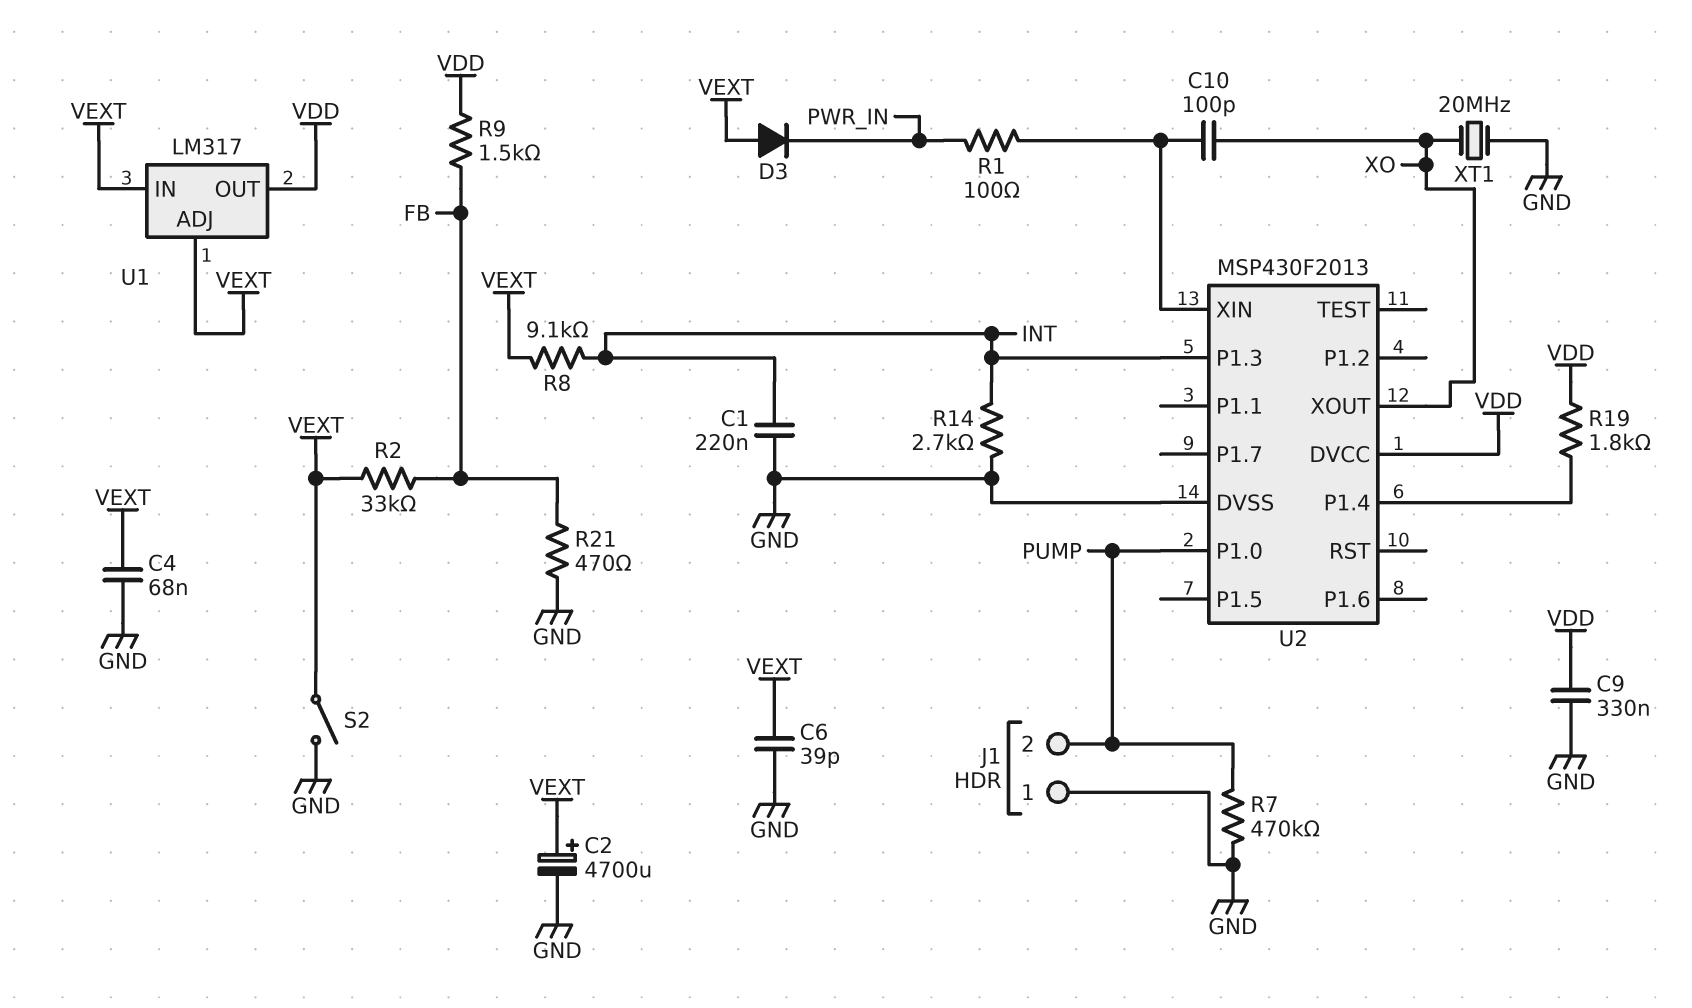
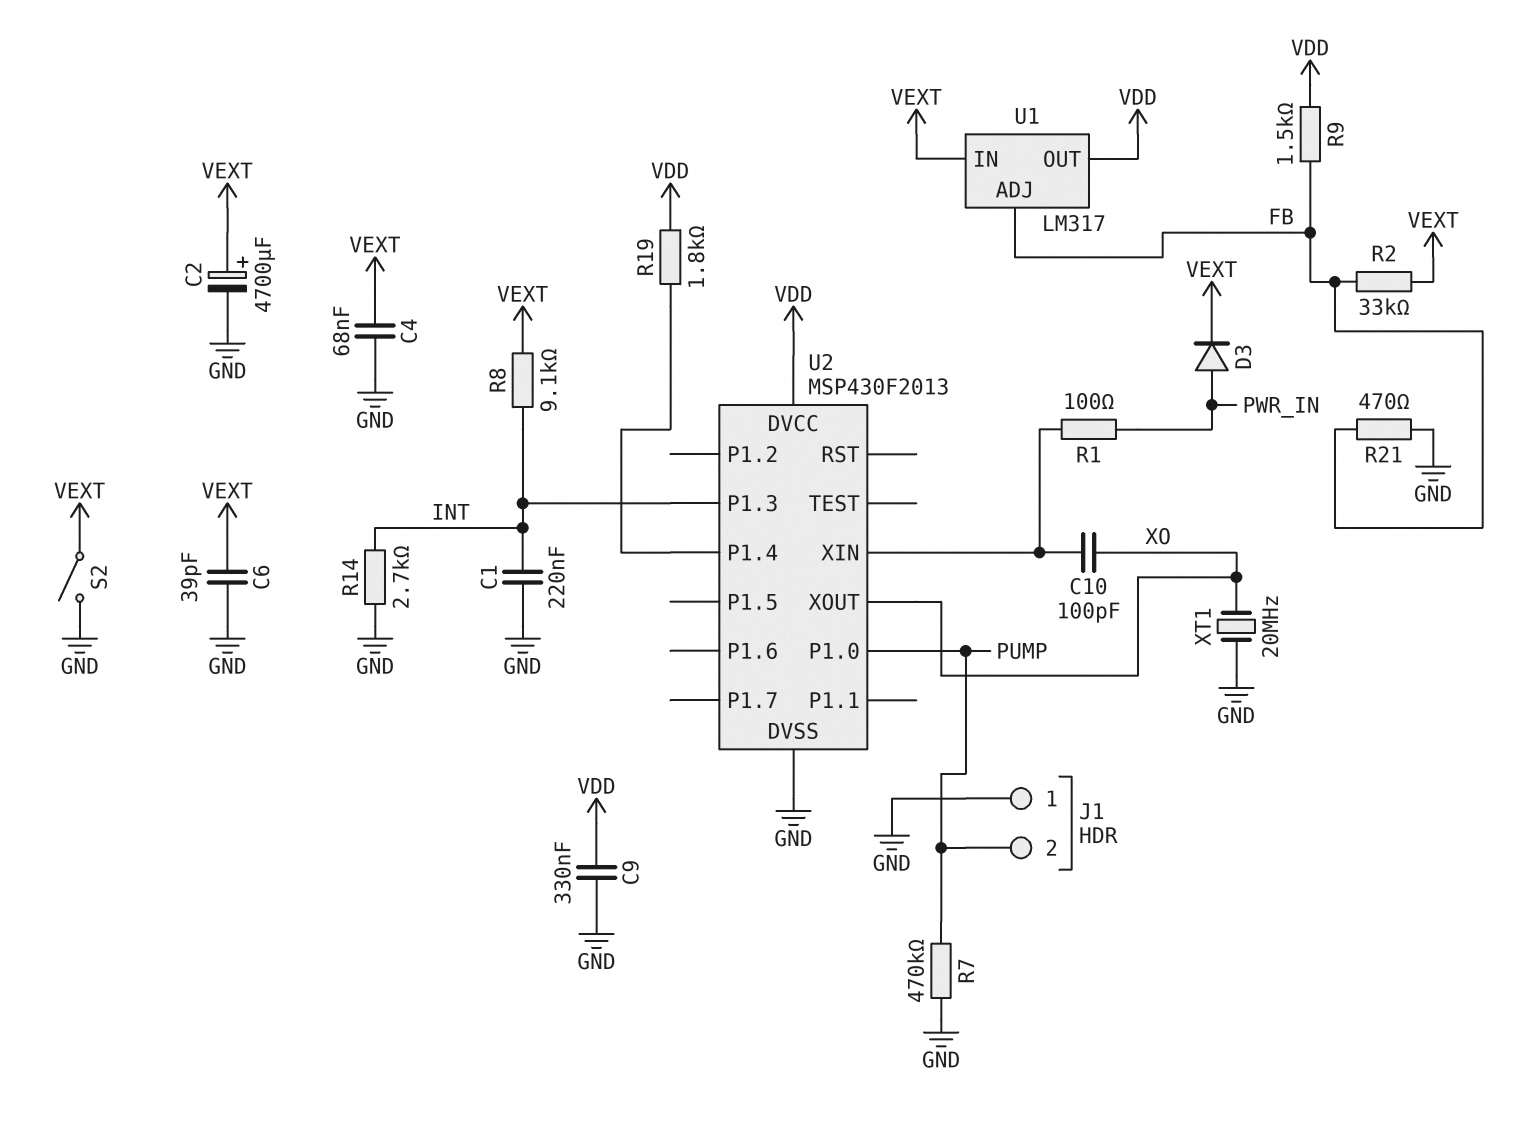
D3: diode (A VEXT, K PWR_IN) -> diode (A PWR_IN, K VEXT)
U1 pin ADJ: VEXT -> FB

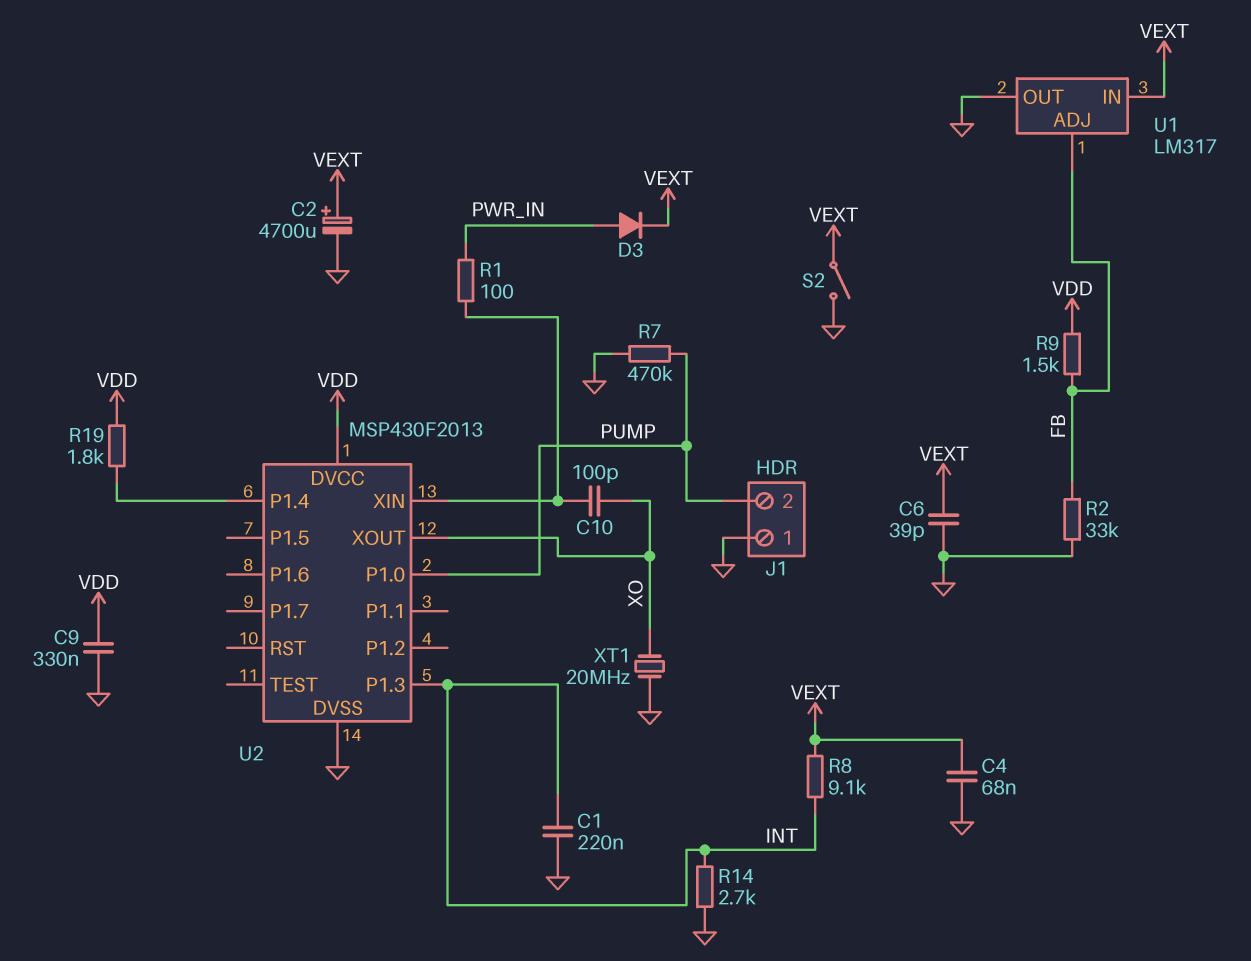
R2: 33k (FB, VEXT) -> 33k (FB, GND)
R21: 470 (FB, GND) -> none
U1 pin OUT: VDD -> GND

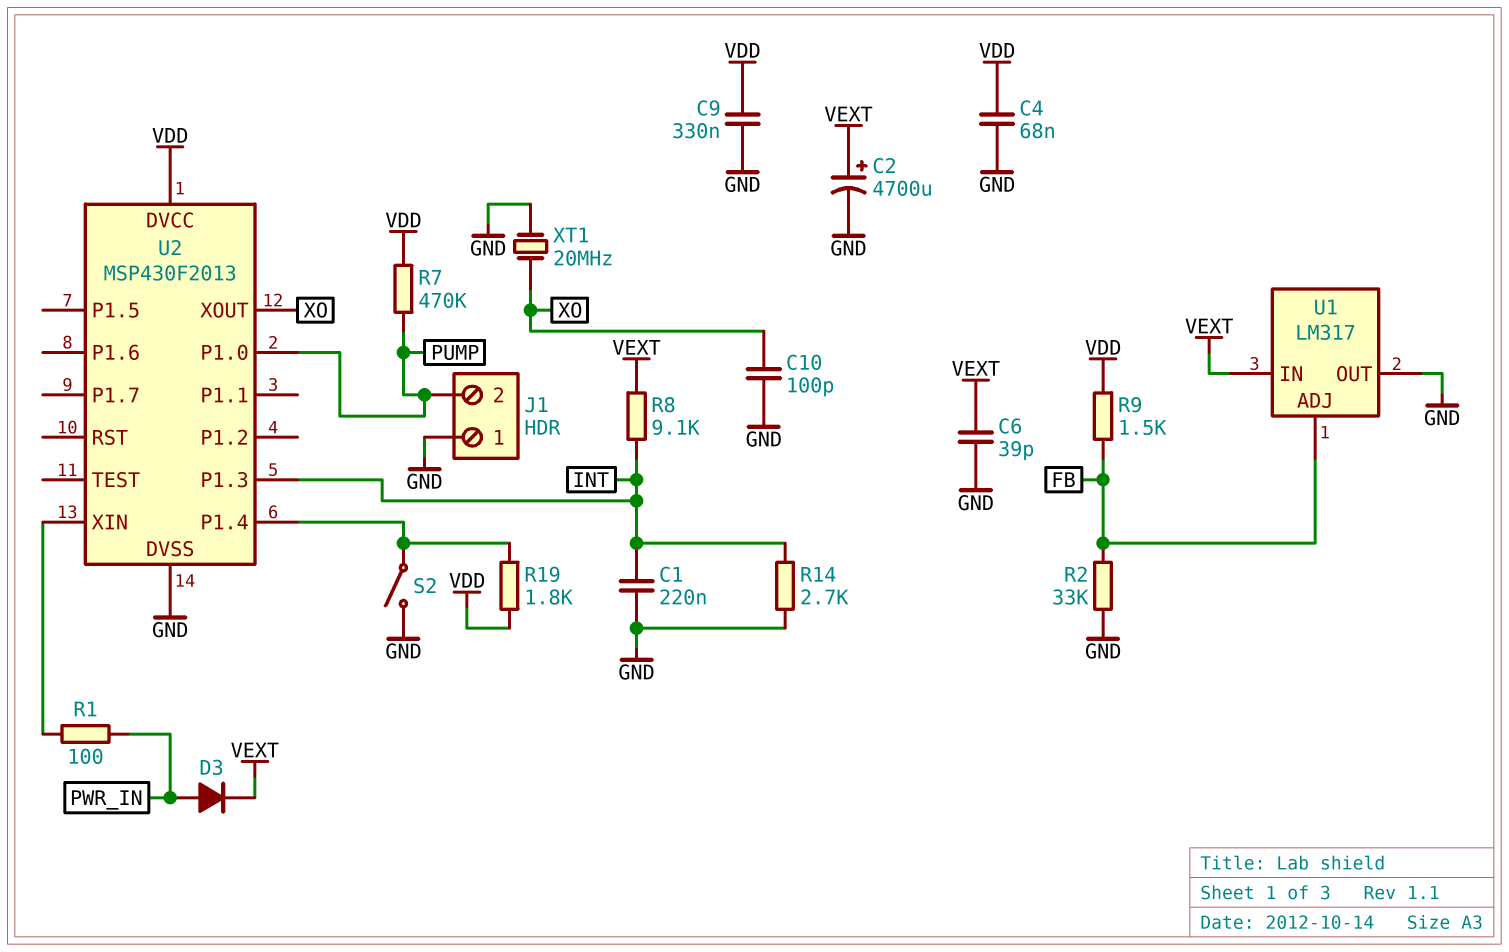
C4: 68nF (GND, VEXT) -> 68nF (GND, VDD)
C10: 100pF (U2/XIN, XO) -> 100pF (GND, XO)
R7: 470k (GND, PUMP) -> 470k (PUMP, VDD)
S2: switch (GND, VEXT) -> switch (GND, U2/P1.4)

